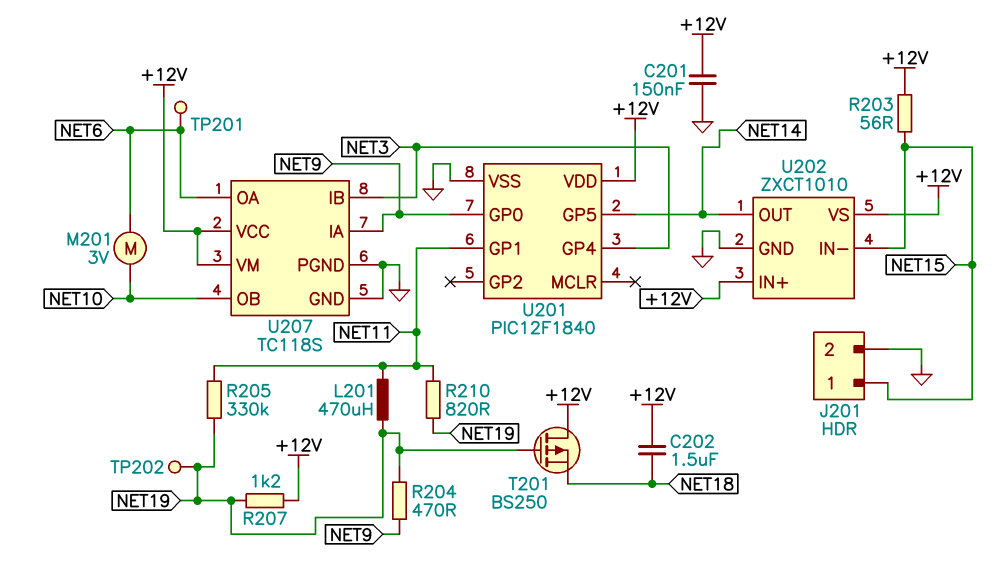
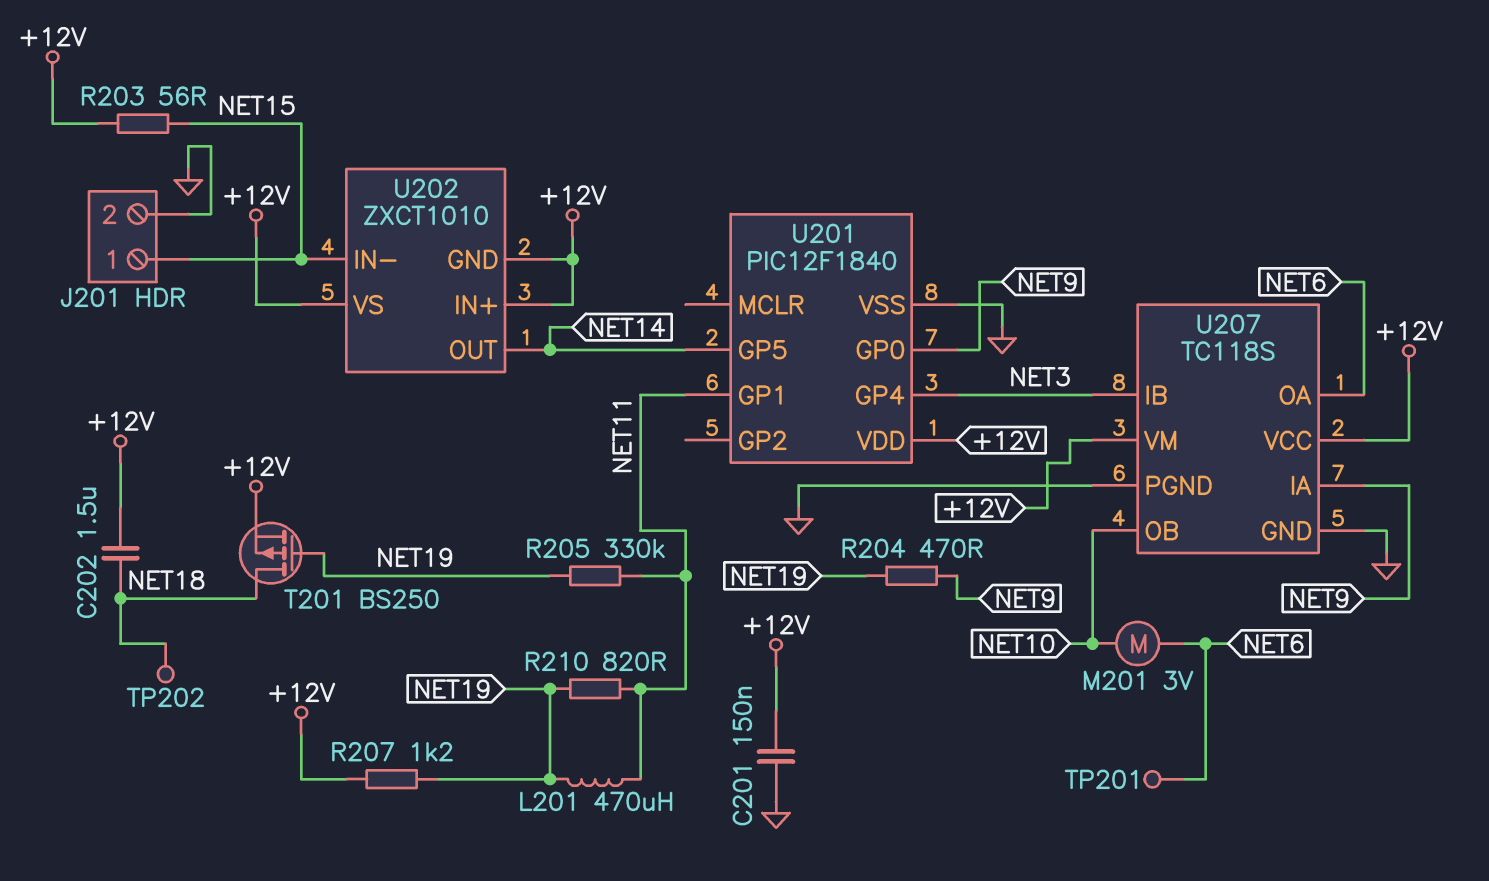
T201: PMOS BS250 (G NET19, D +12V, S NET18) -> PMOS BS250 (G NET19, D NET18, S +12V)
TP202: test point (NET19) -> test point (NET18)
U202 pin GND: GND -> +12V

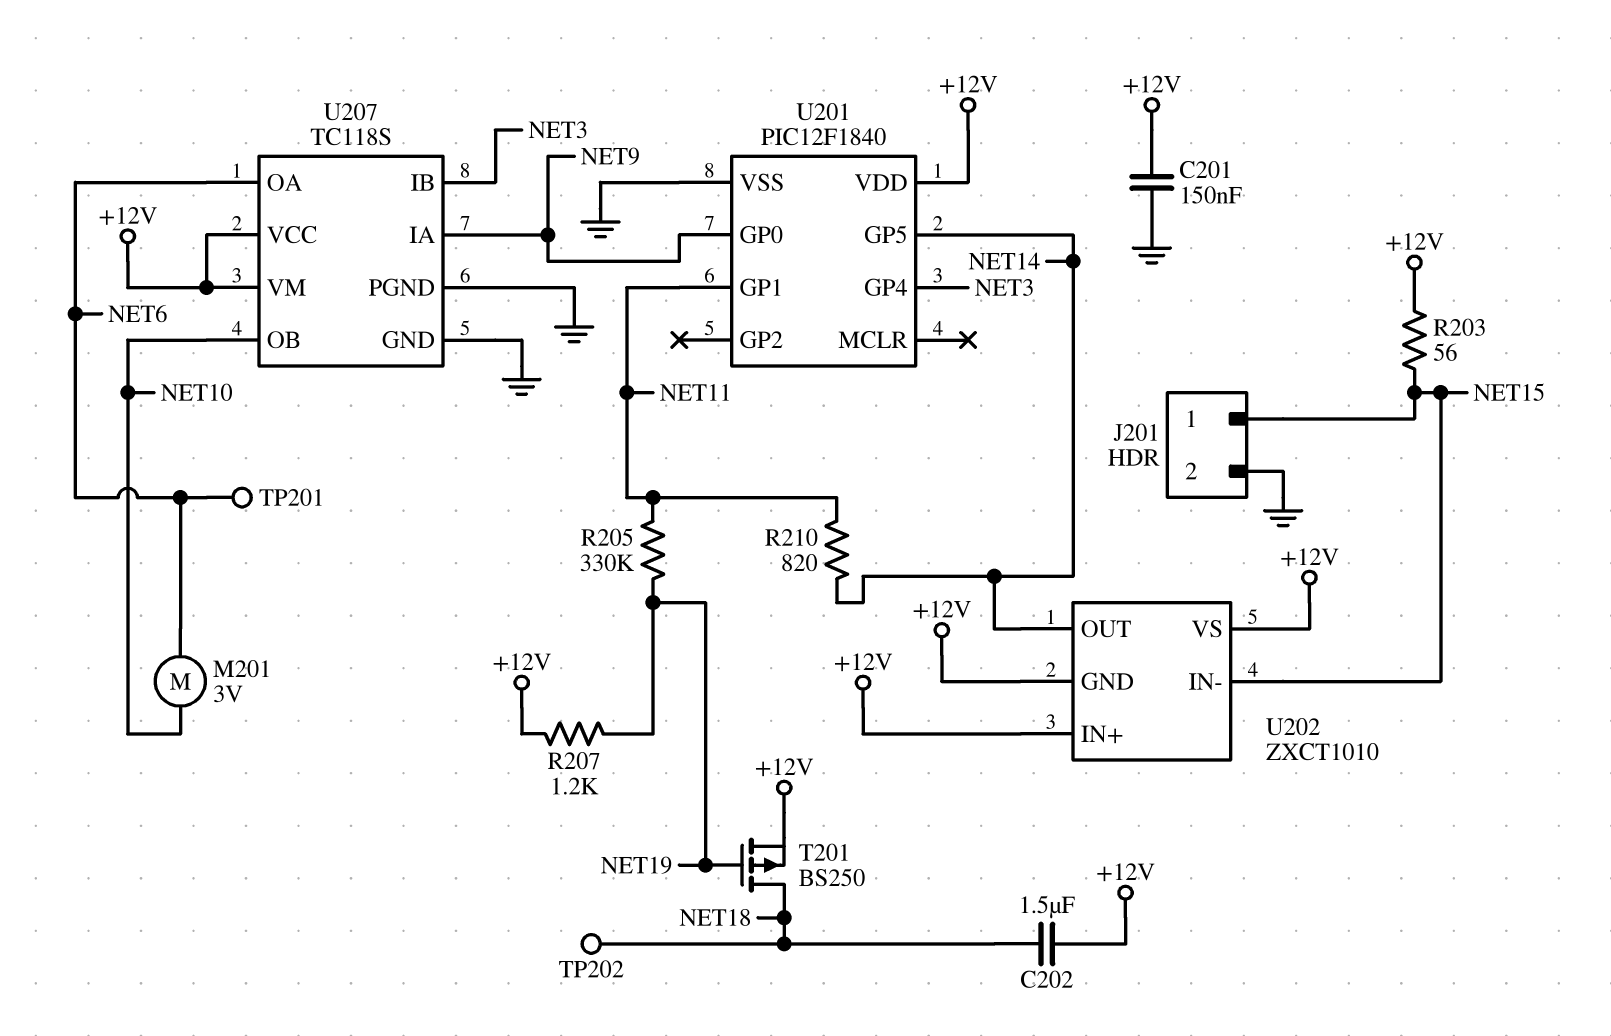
L201: 470uH (NET11, NET19) -> none
R204: 470 (NET9, NET19) -> none
R210: 820 (NET11, NET19) -> 820 (NET11, NET14)

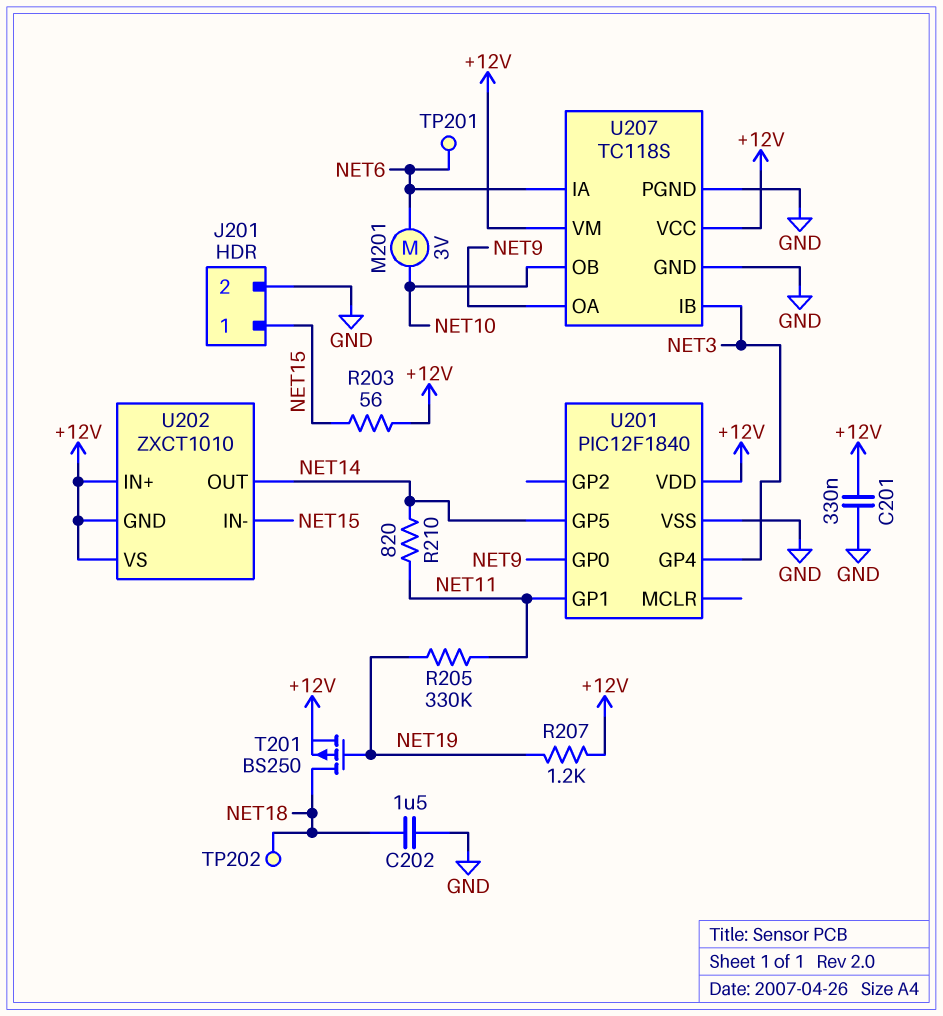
C201: 150nF (+12V, GND) -> 330nF (+12V, GND)
C202: 1.5uF (+12V, NET18) -> 1.5uF (GND, NET18)
U207 pin IA: NET9 -> NET6
U207 pin OA: NET6 -> NET9

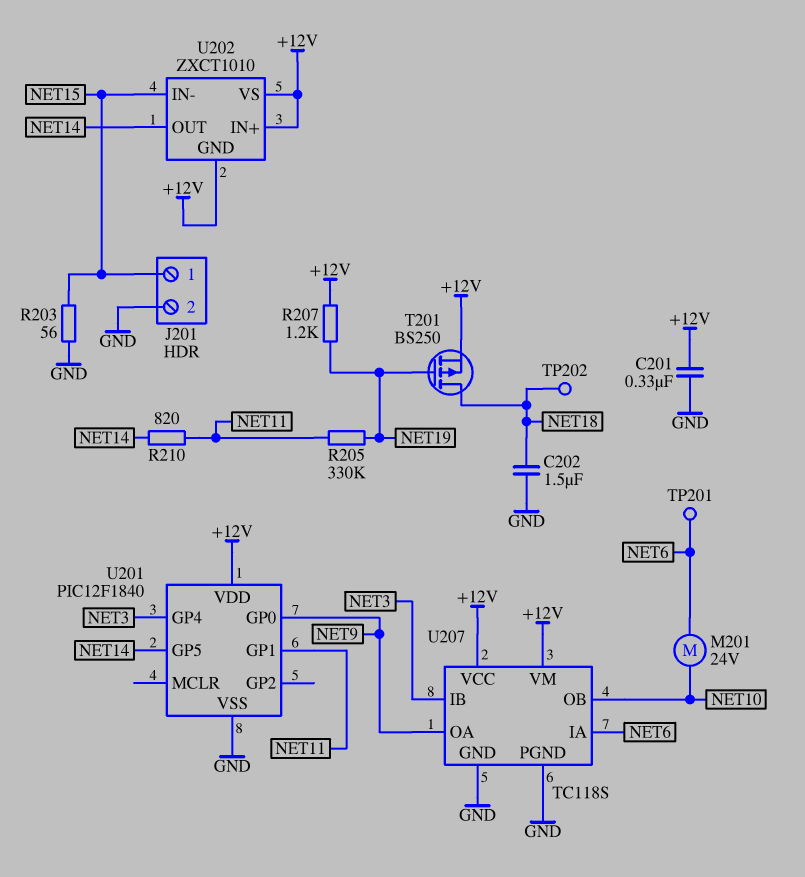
M201: motor 3V (NET6, NET10) -> motor 24V (NET6, NET10)
R203: 56 (+12V, NET15) -> 56 (GND, NET15)

